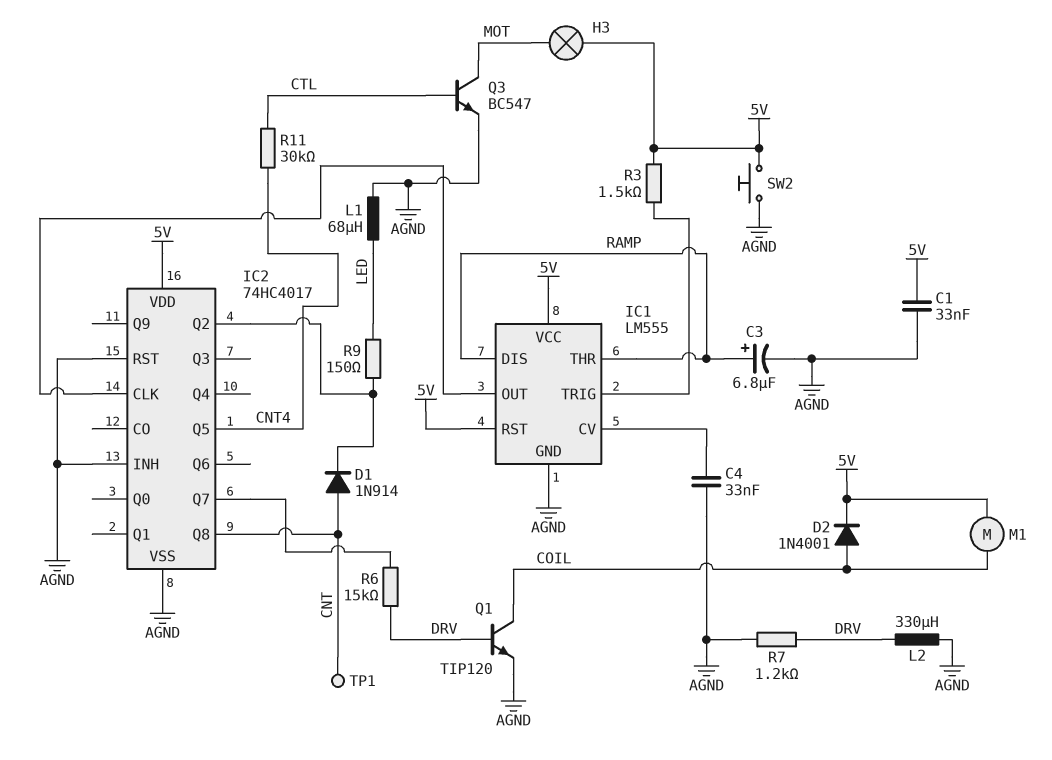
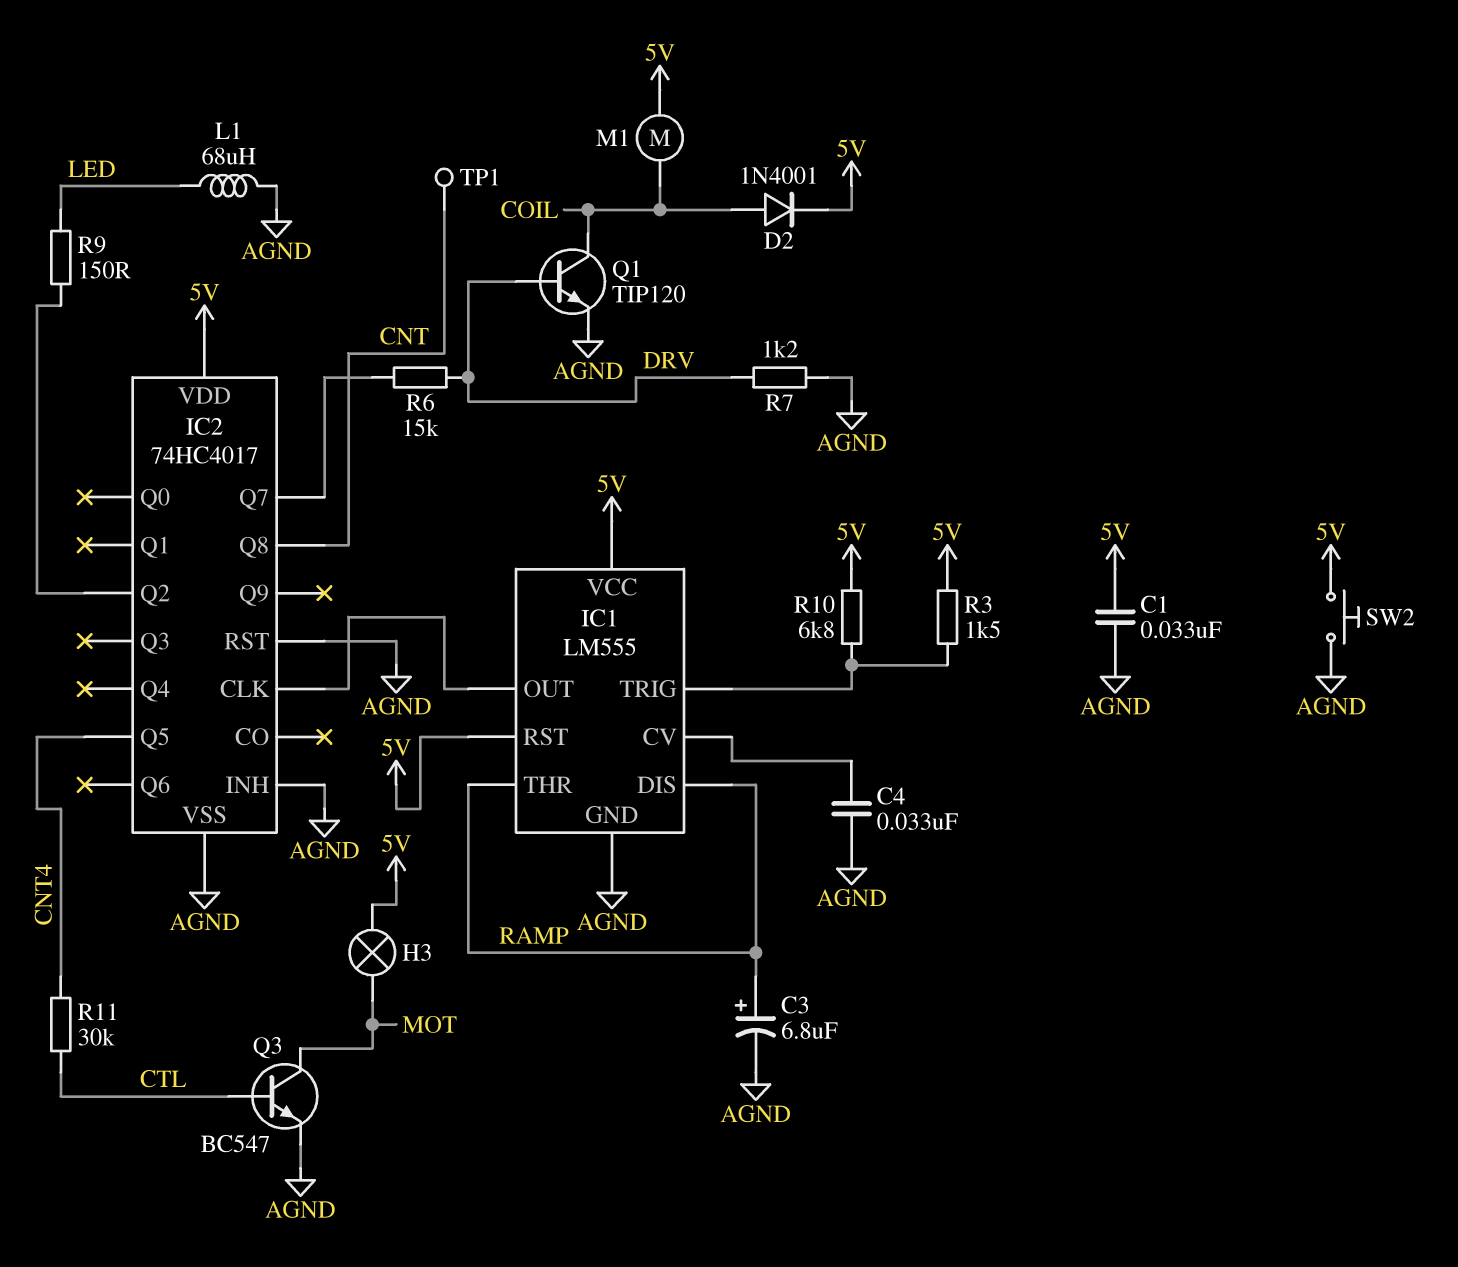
D1: diode 1N914 (A CNT, K IC2/Q2) -> none
L2: 330uH (AGND, DRV) -> none
R10: none -> 6.8k (5V, IC1/TRIG)

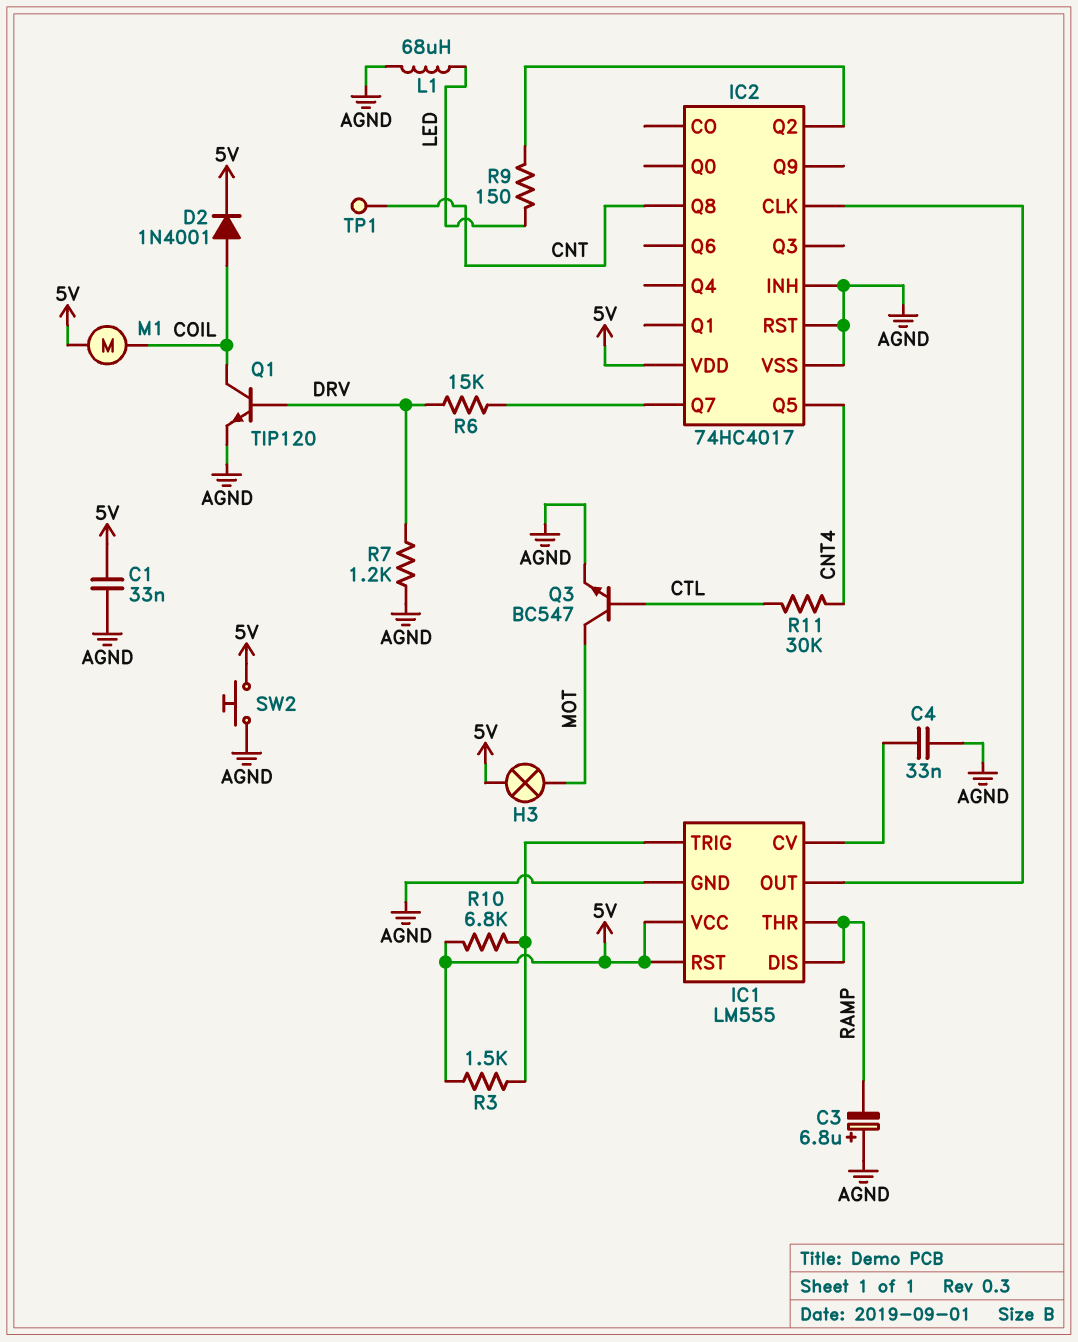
C3: 6.8uF (plus RAMP, minus AGND) -> 6.8uF (plus AGND, minus RAMP)

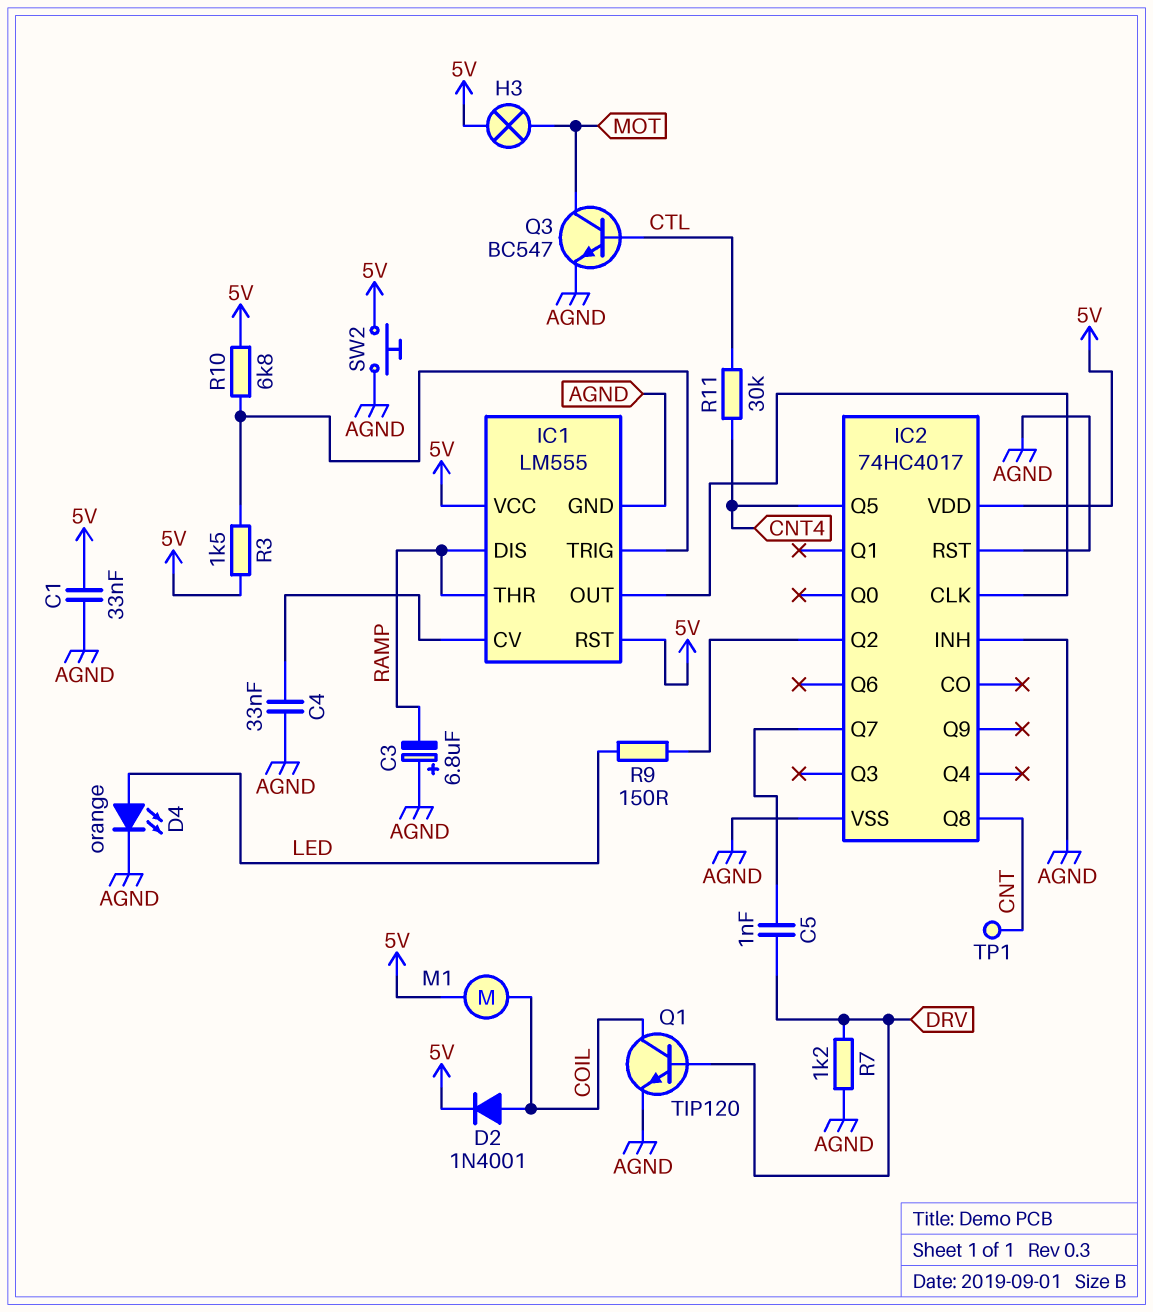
C5: none -> 1nF (DRV, IC2/Q7)
D4: none -> LED orange (A LED, K AGND)
L1: 68uH (AGND, LED) -> none
R6: 15k (DRV, IC2/Q7) -> none

